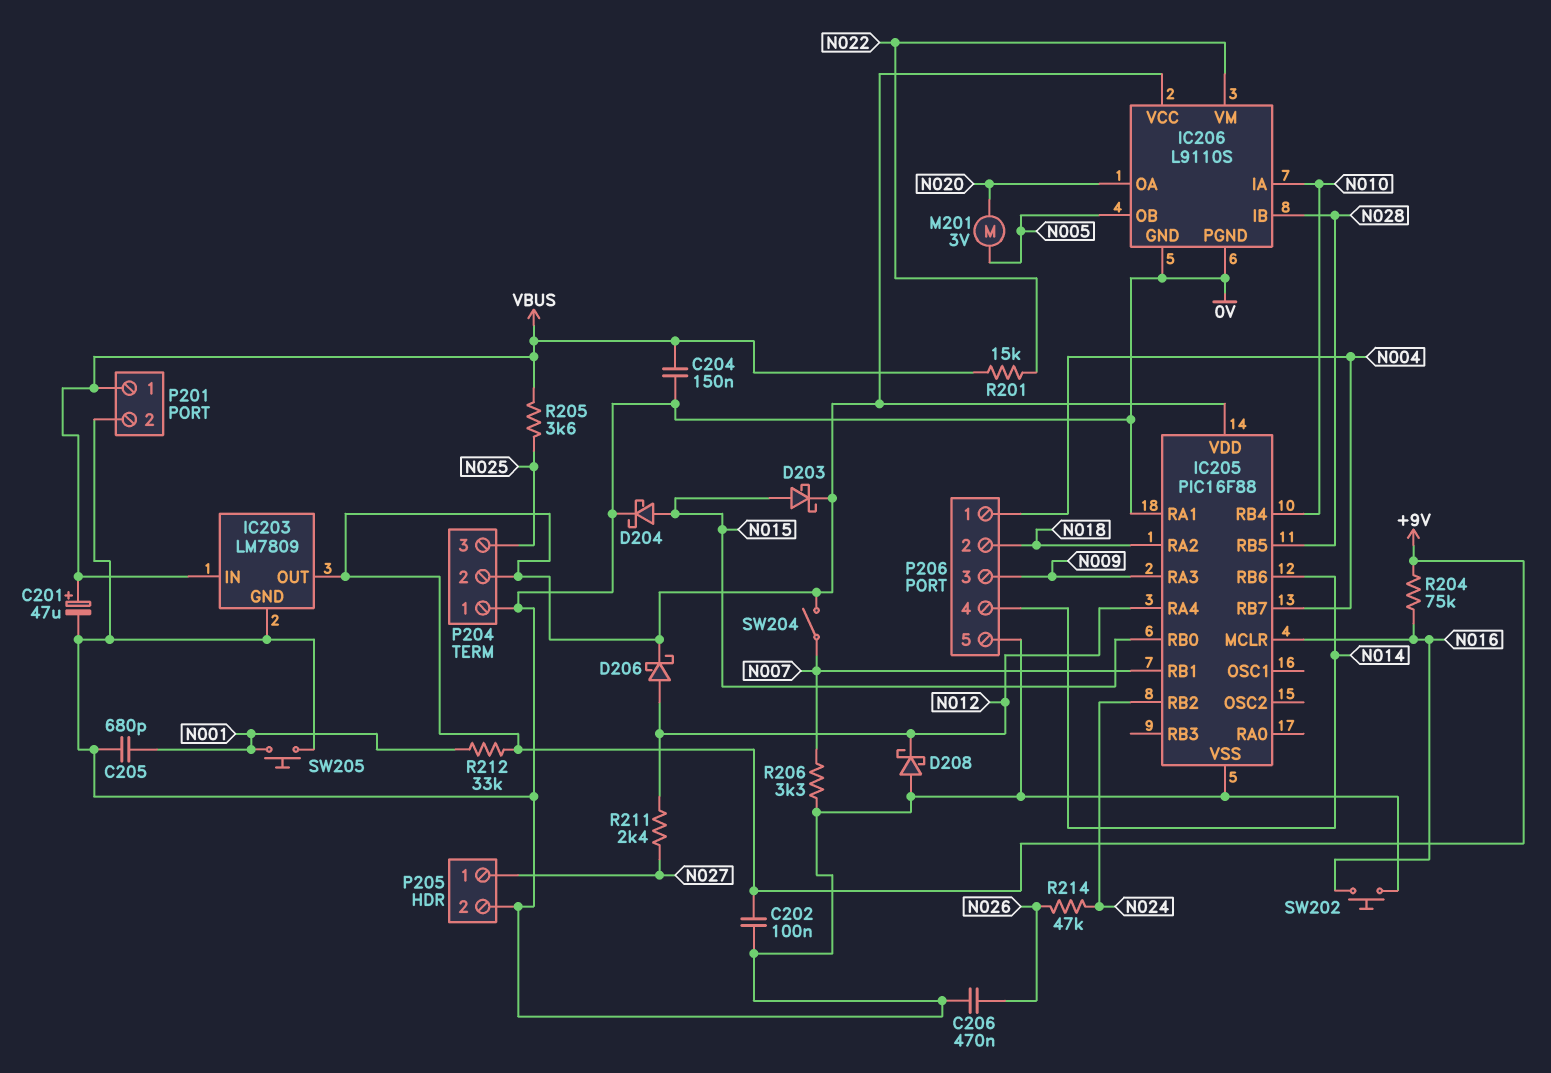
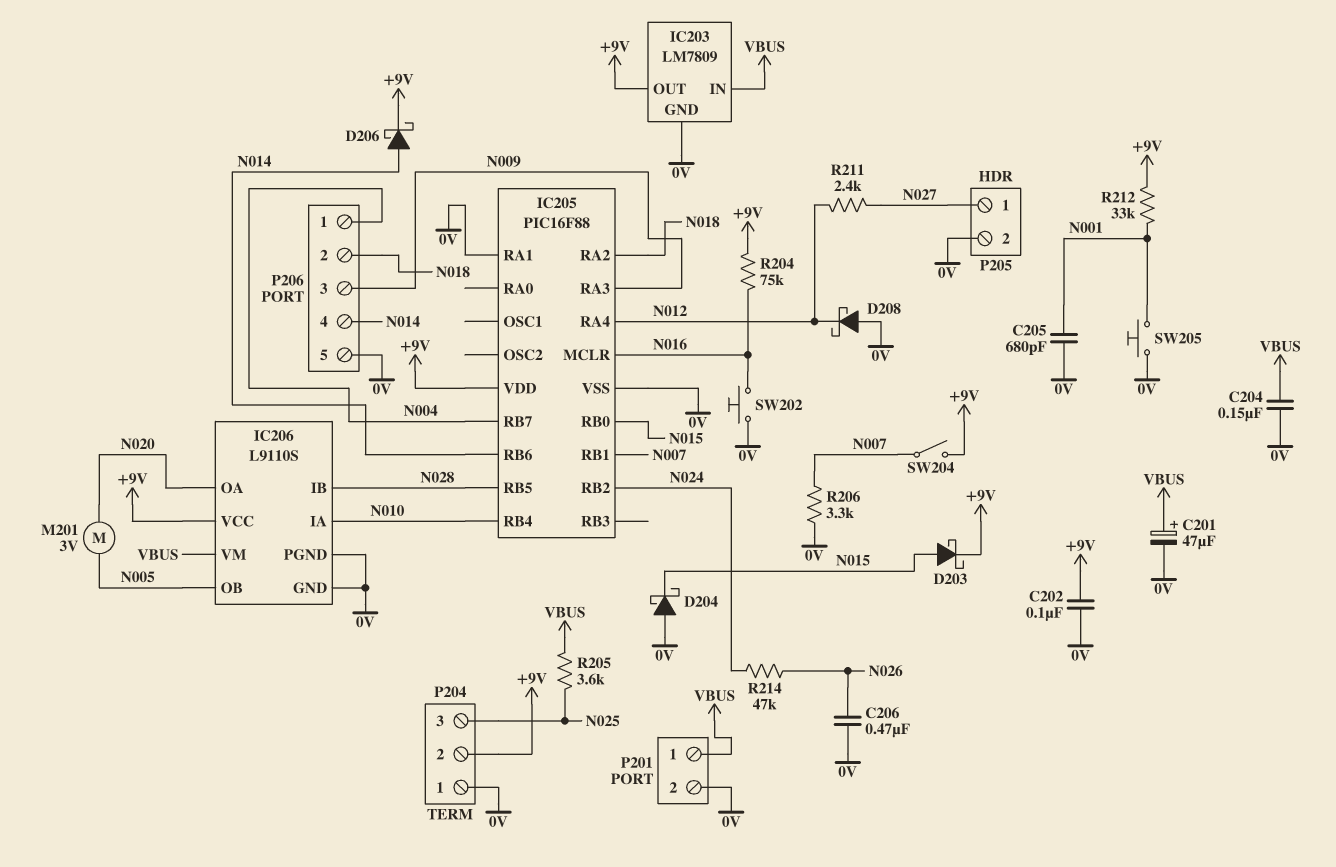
D204: schottky (A N015, K 0V) -> schottky (A 0V, K N015)
D206: schottky (A N012, K +9V) -> schottky (A N014, K +9V)
IC206 pin VM: N022 -> VBUS
R201: 15k (N022, VBUS) -> none

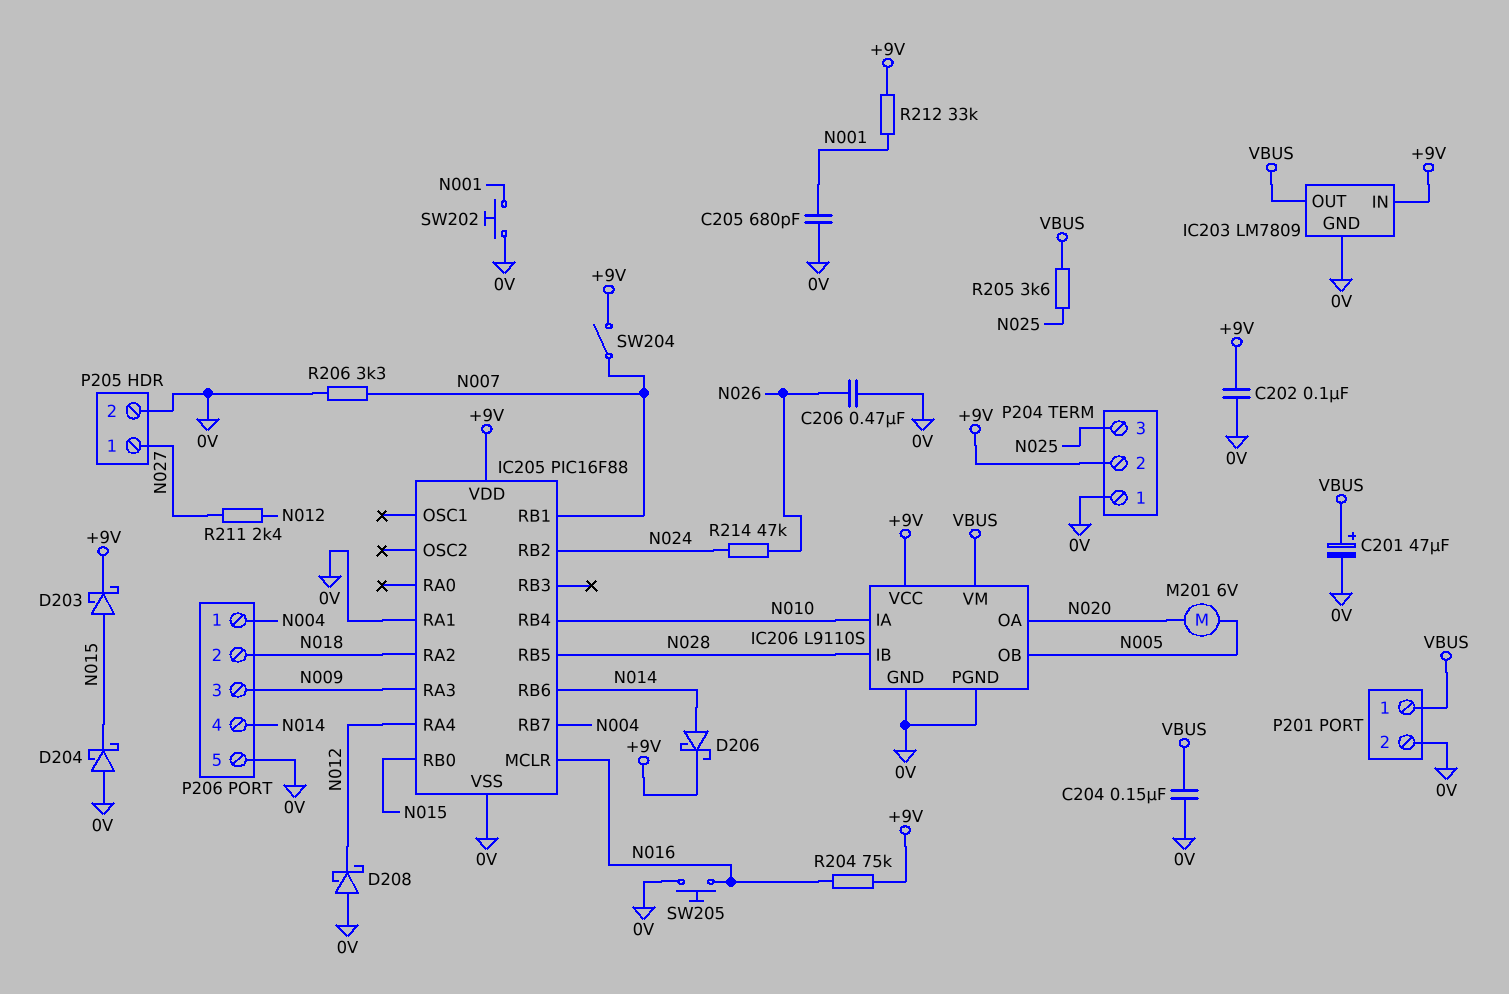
IC203 pin IN: VBUS -> +9V
IC203 pin OUT: +9V -> VBUS
M201: motor 3V (N005, N020) -> motor 6V (N005, N020)
SW202: button (0V, N016) -> button (0V, N001)
SW205: button (0V, N001) -> button (0V, N016)

